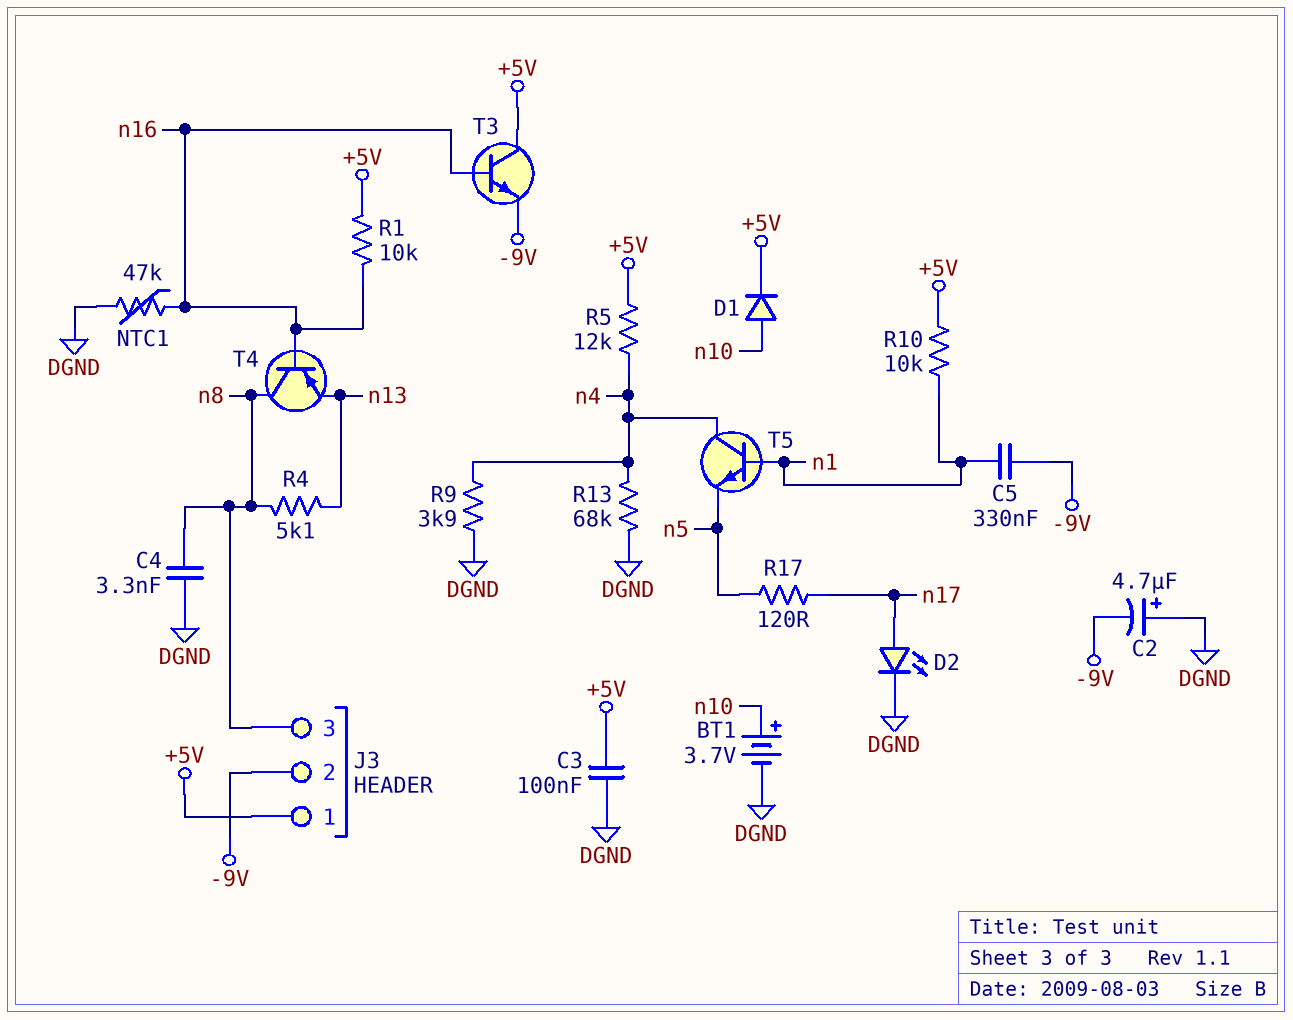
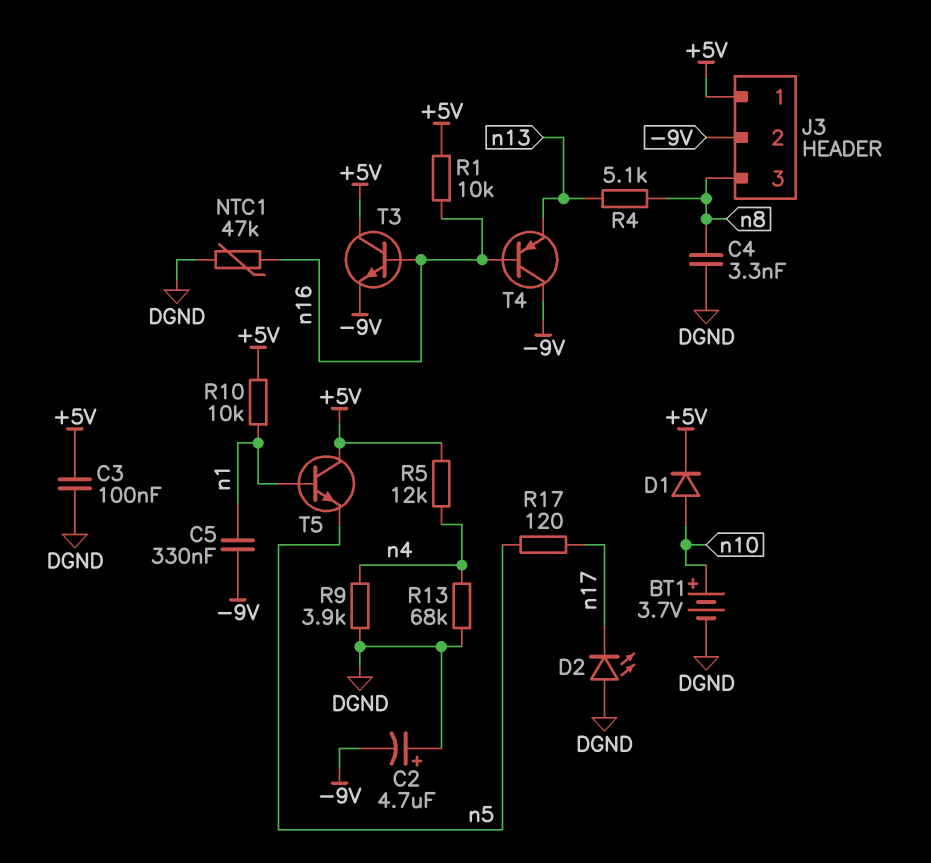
D2: LED (A n17, K DGND) -> LED (A DGND, K n17)
T4: PNP (B n16, C n8, E n13) -> PNP (B n16, C -9V, E n13)
T5: NPN (B n1, C n4, E n5) -> NPN (B n1, C +5V, E n5)

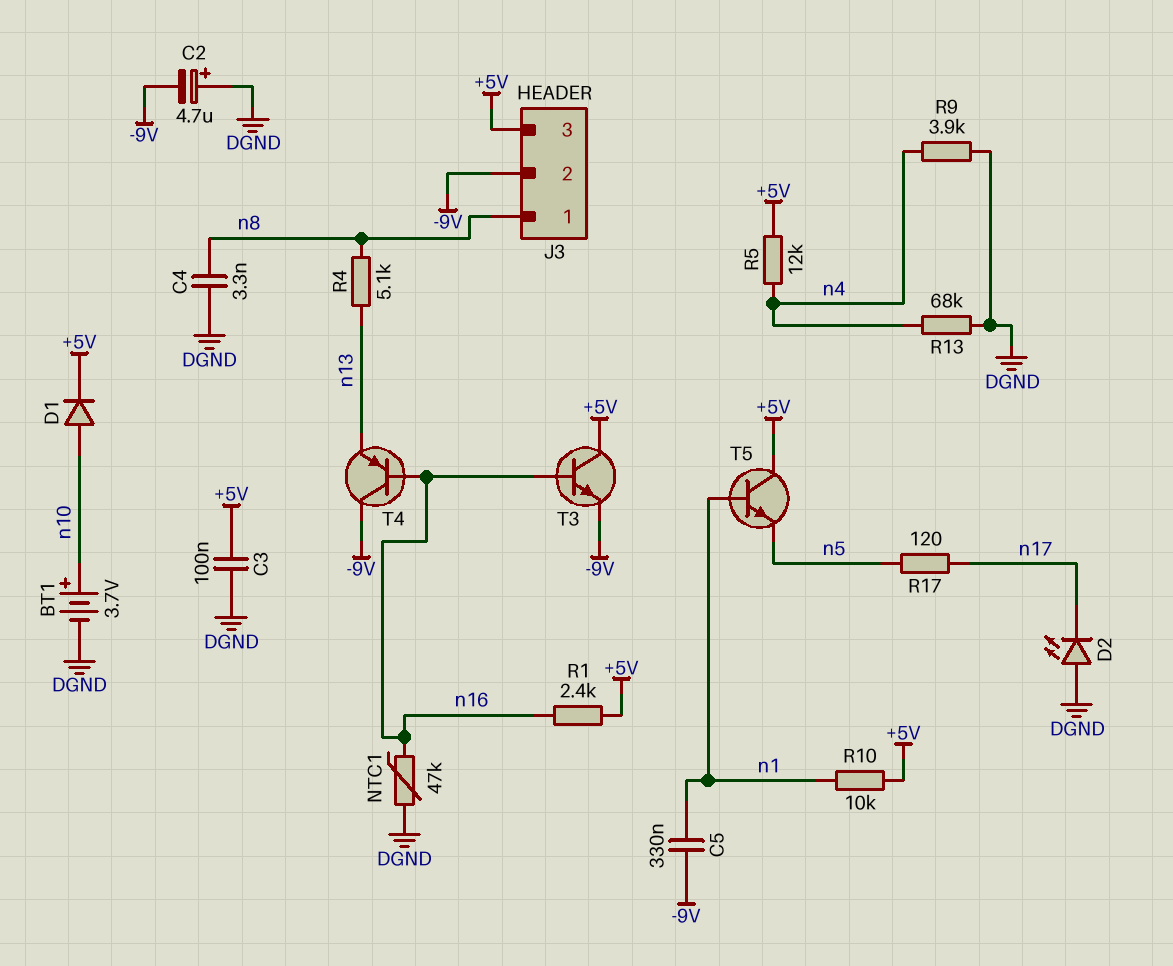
J3 pin 1: +5V -> n8
J3 pin 3: n8 -> +5V
R1: 10k (+5V, n16) -> 2.4k (+5V, n16)

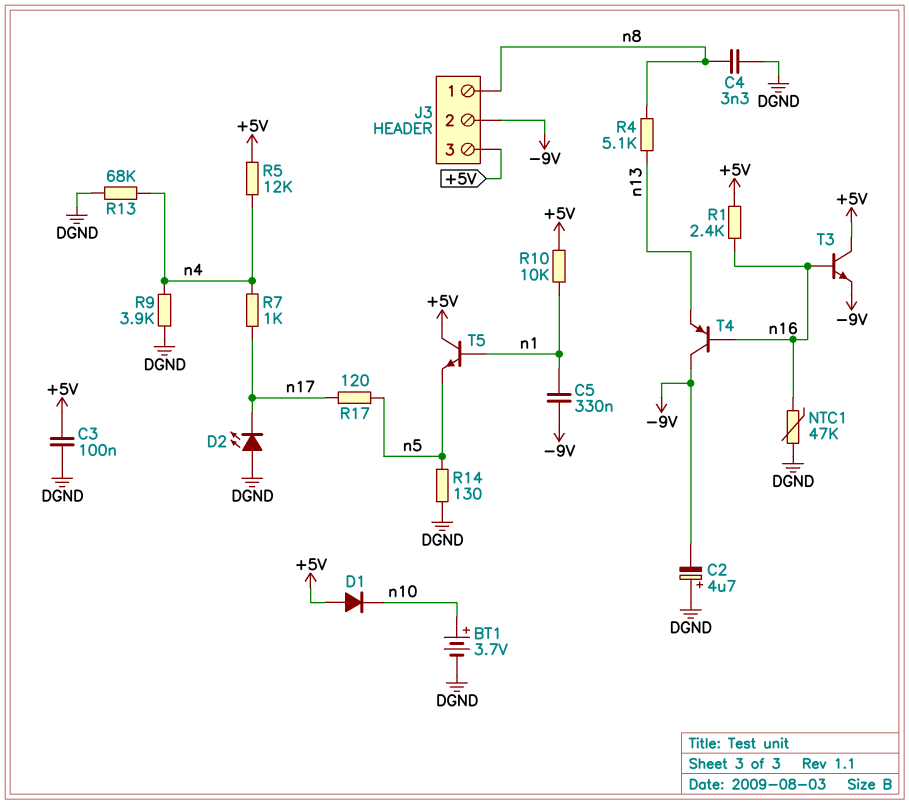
D1: diode (A n10, K +5V) -> diode (A +5V, K n10)
R7: none -> 1k (n4, n17)
R14: none -> 130 (DGND, n5)

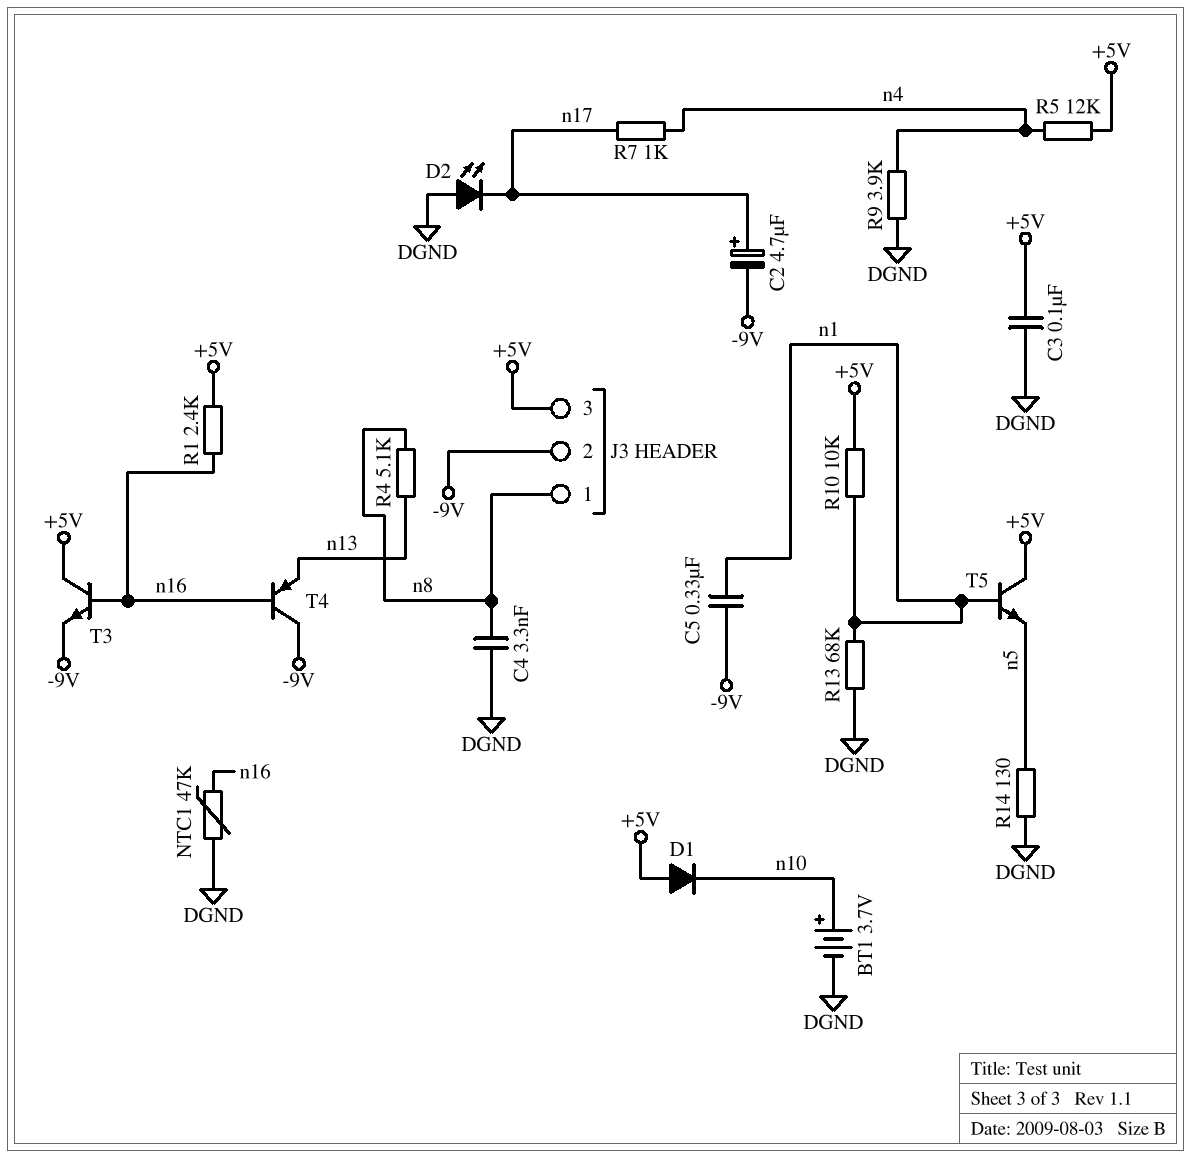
C2: 4.7uF (plus DGND, minus -9V) -> 4.7uF (plus n17, minus -9V)
R13: 68k (DGND, n4) -> 68k (DGND, n1)
R17: 120 (n5, n17) -> none

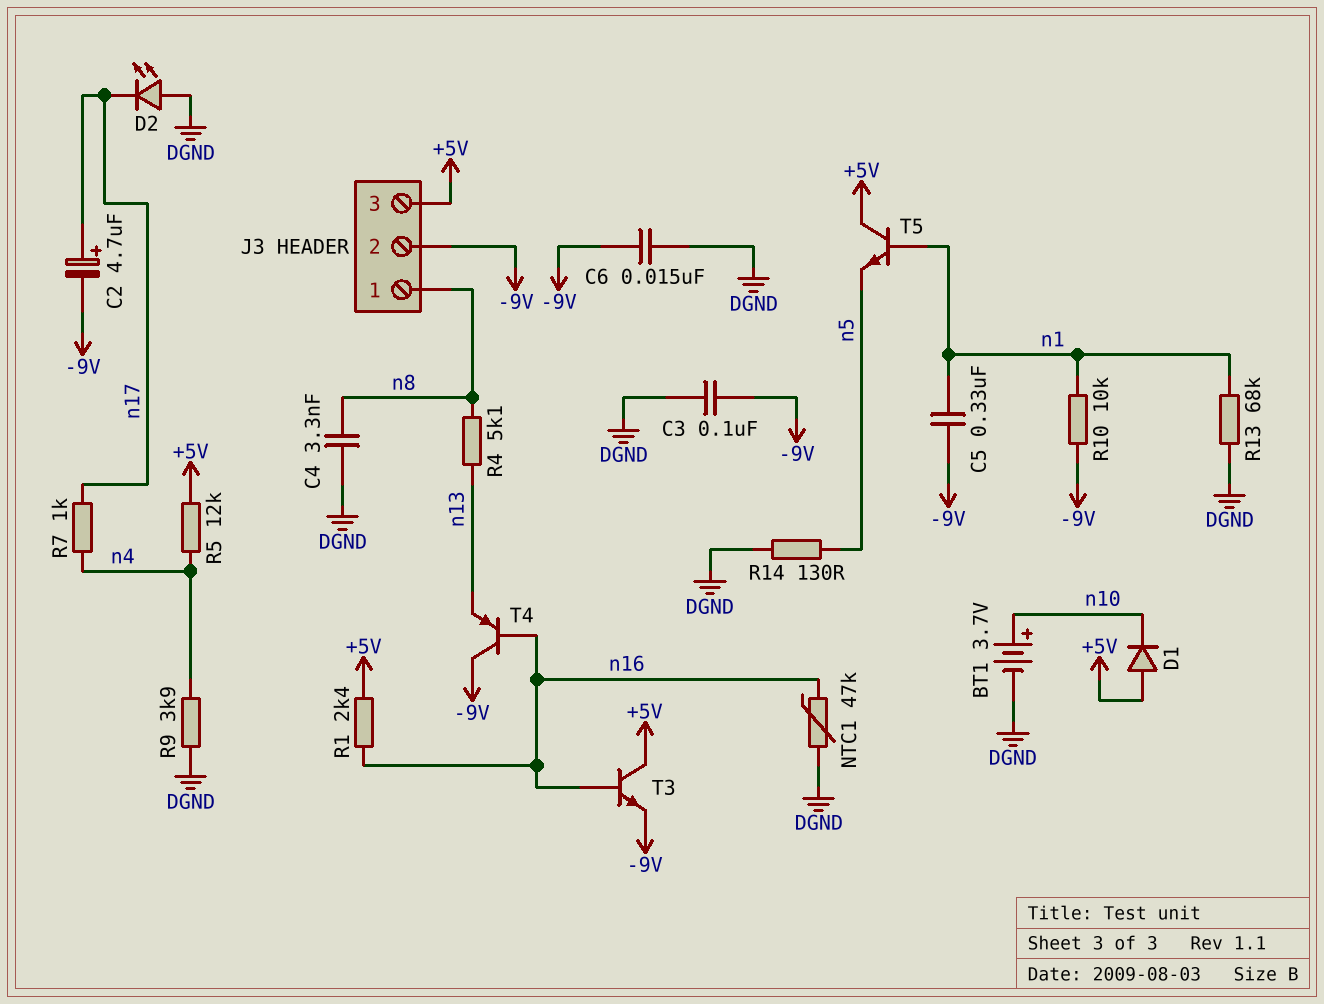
C3: 100nF (+5V, DGND) -> 100nF (-9V, DGND)
C6: none -> 15nF (-9V, DGND)
R10: 10k (+5V, n1) -> 10k (-9V, n1)

